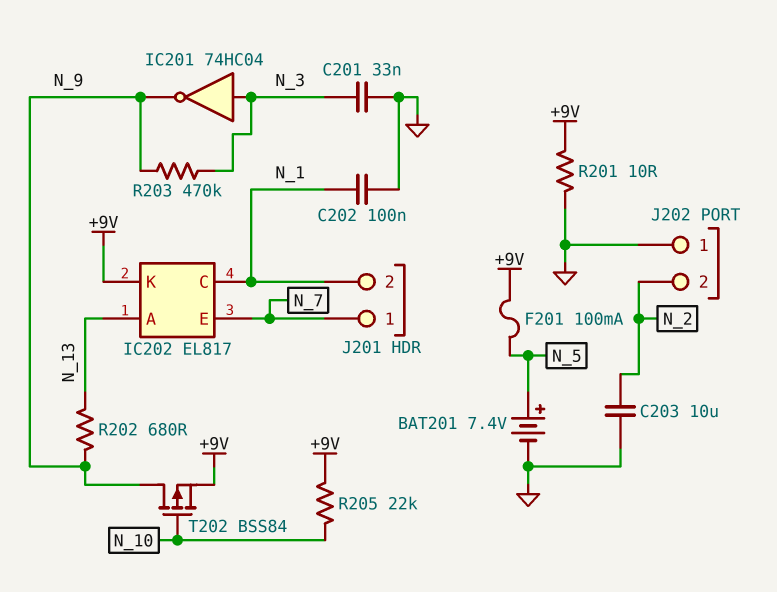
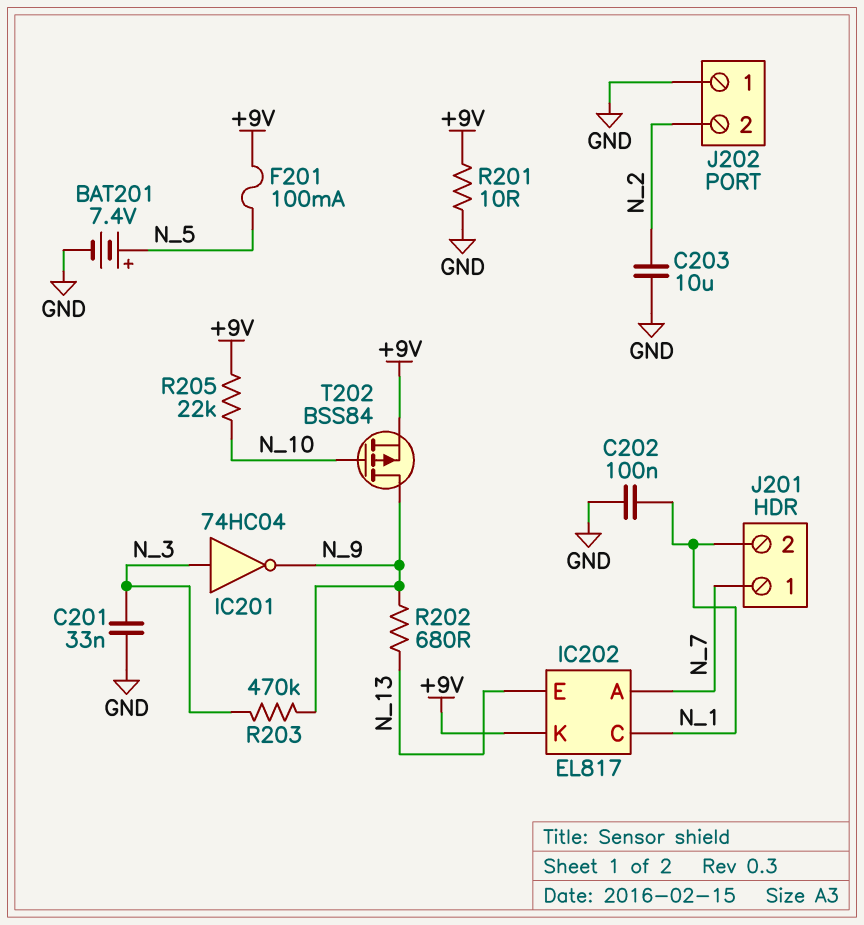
IC202 pin A: N_13 -> N_7
IC202 pin E: N_7 -> N_13

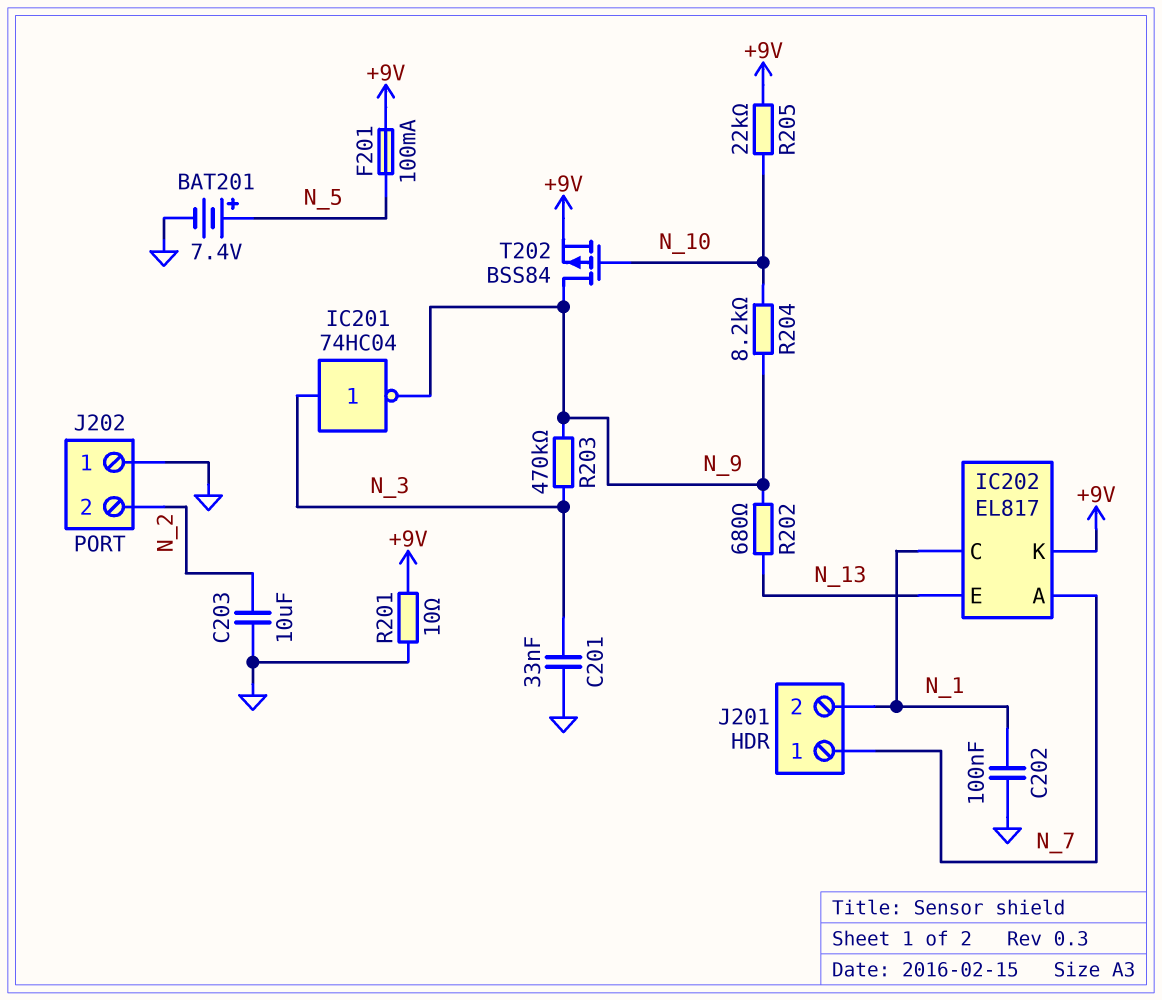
R204: none -> 8.2k (N_9, N_10)

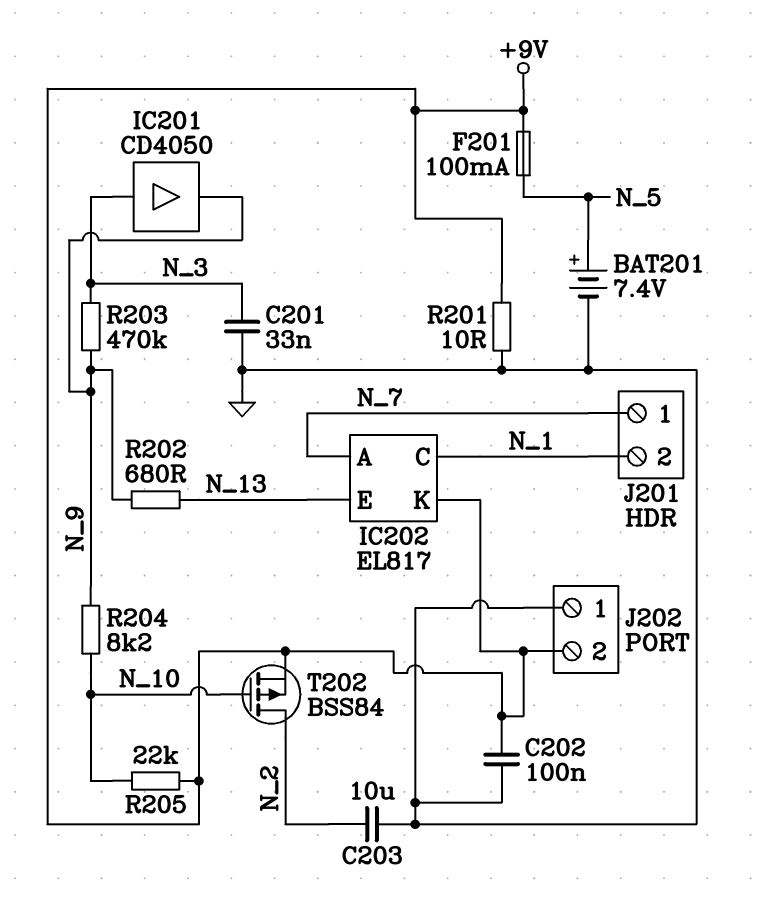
C202: 100nF (GND, N_1) -> 100nF (+9V, GND)
IC201: NOT 74HC04 (in N_3, out N_9) -> buffer CD4050 (in N_3, out N_9)
J202 pin 2: N_2 -> +9V
T202: PMOS BSS84 (G N_10, D N_9, S +9V) -> PMOS BSS84 (G N_10, D N_2, S +9V)

